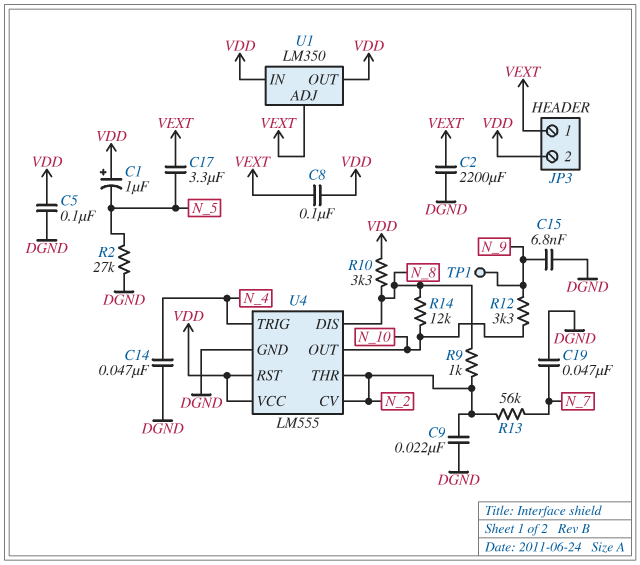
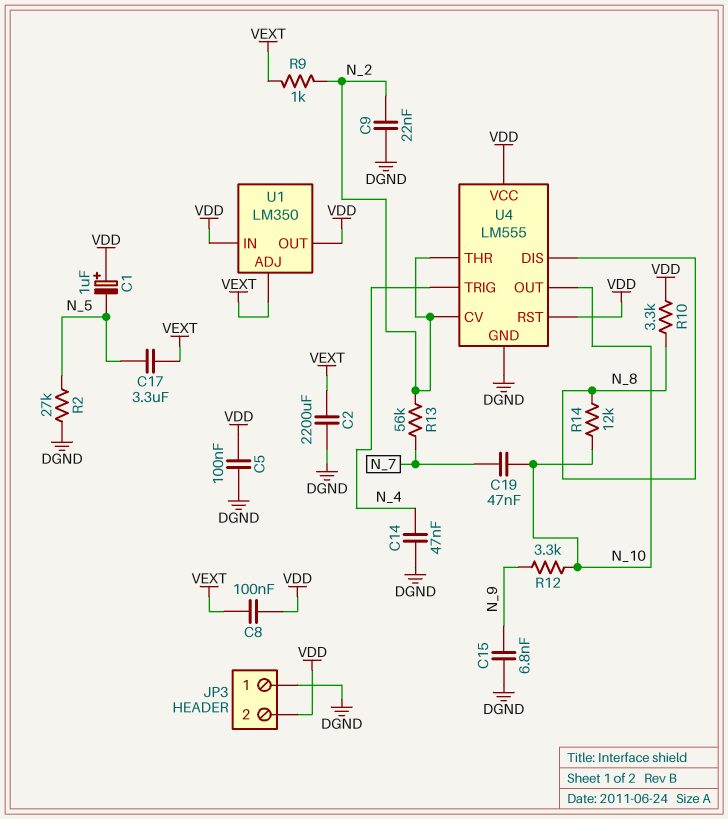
C19: 47nF (DGND, N_7) -> 47nF (N_7, N_10)
JP3 pin 1: VEXT -> DGND
R9: 1k (N_2, N_8) -> 1k (N_2, VEXT)
TP1: test point (N_9) -> none

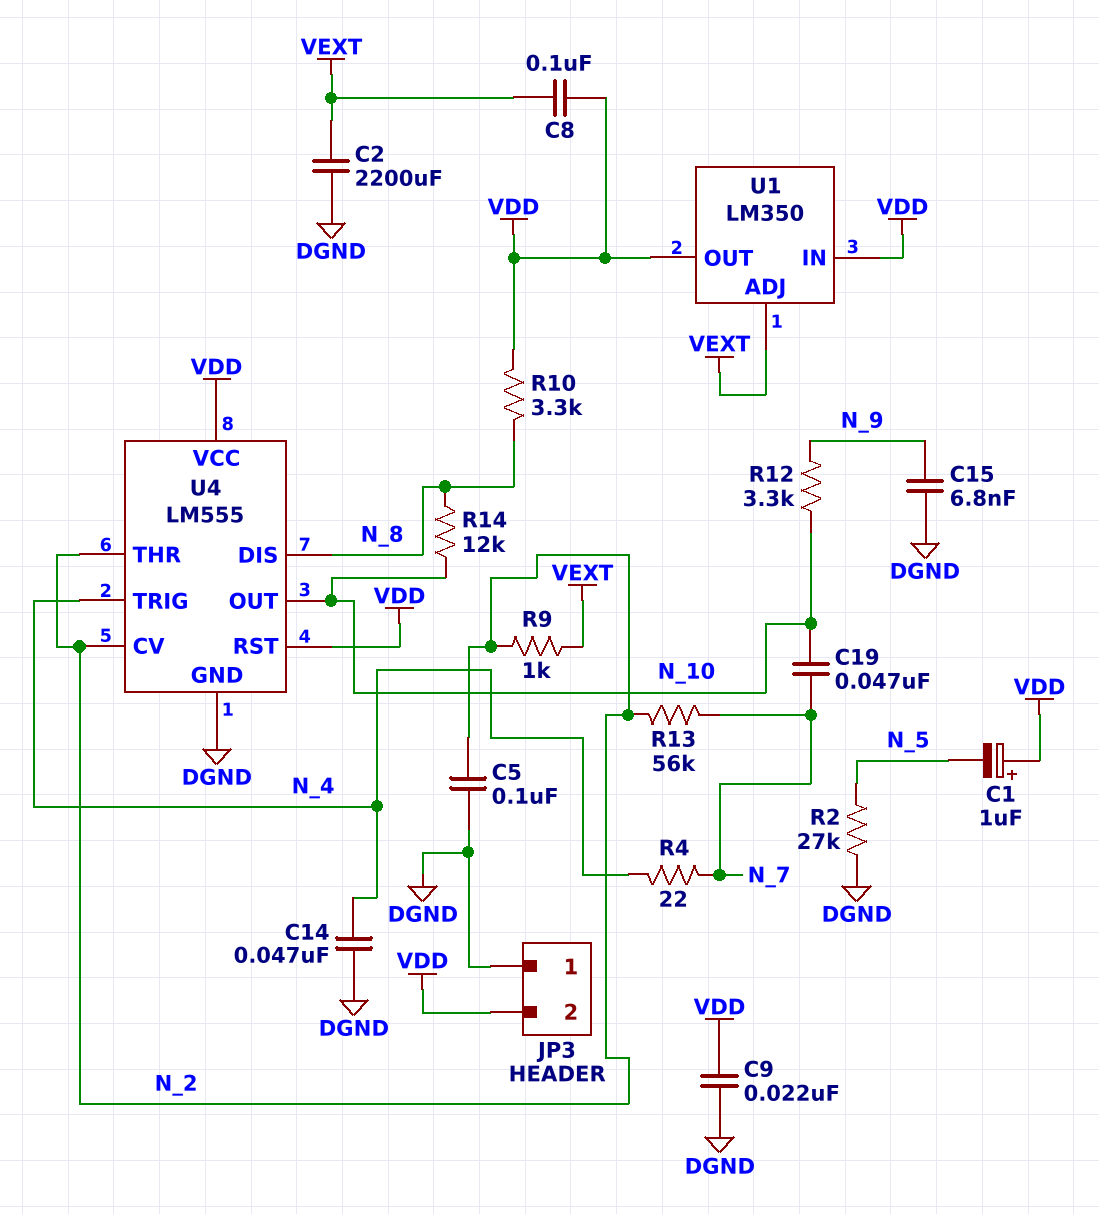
C5: 100nF (DGND, VDD) -> 100nF (DGND, N_2)
C9: 22nF (DGND, N_2) -> 22nF (DGND, VDD)
C17: 3.3uF (N_5, VEXT) -> none
R4: none -> 22 (N_4, N_7)

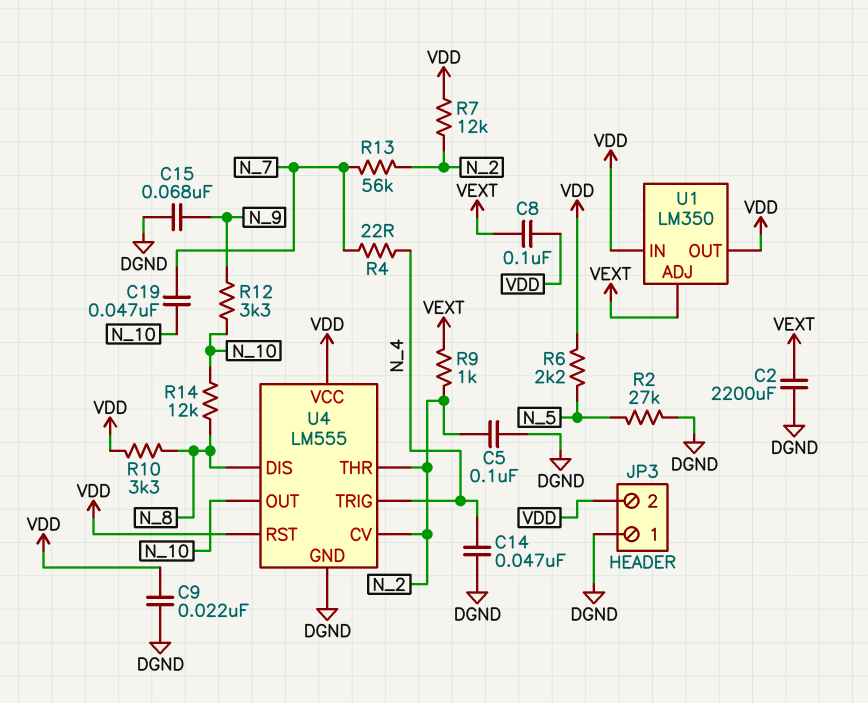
C1: 1uF (plus VDD, minus N_5) -> none
C15: 6.8nF (DGND, N_9) -> 68nF (DGND, N_9)
R6: none -> 2.2k (N_5, VDD)
R7: none -> 12k (N_2, VDD)

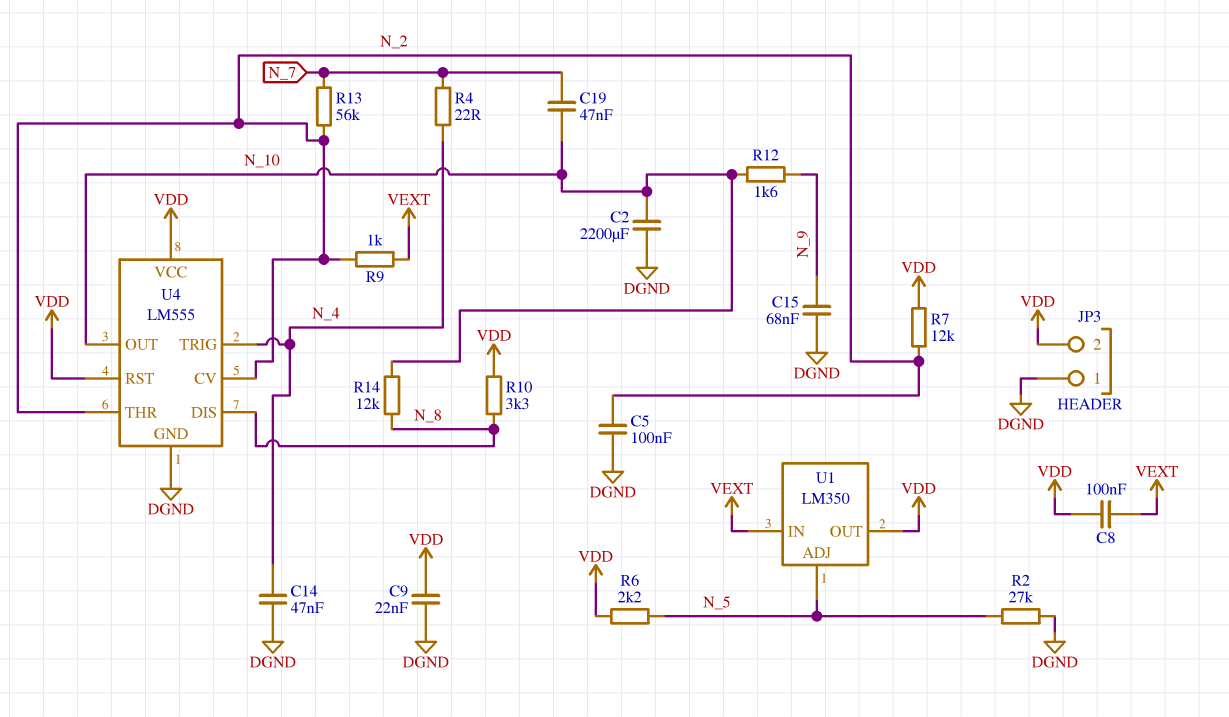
C2: 2200uF (DGND, VEXT) -> 2200uF (DGND, N_10)
R12: 3.3k (N_9, N_10) -> 1.6k (N_9, N_10)
U1 pin ADJ: VEXT -> N_5
U1 pin IN: VDD -> VEXT

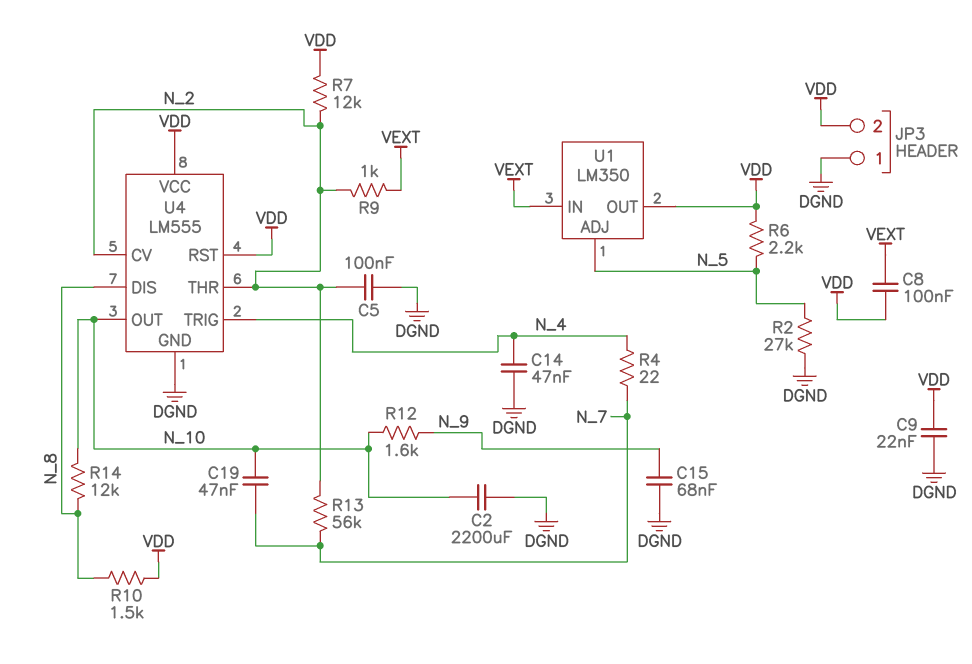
R10: 3.3k (N_8, VDD) -> 1.5k (N_8, VDD)

